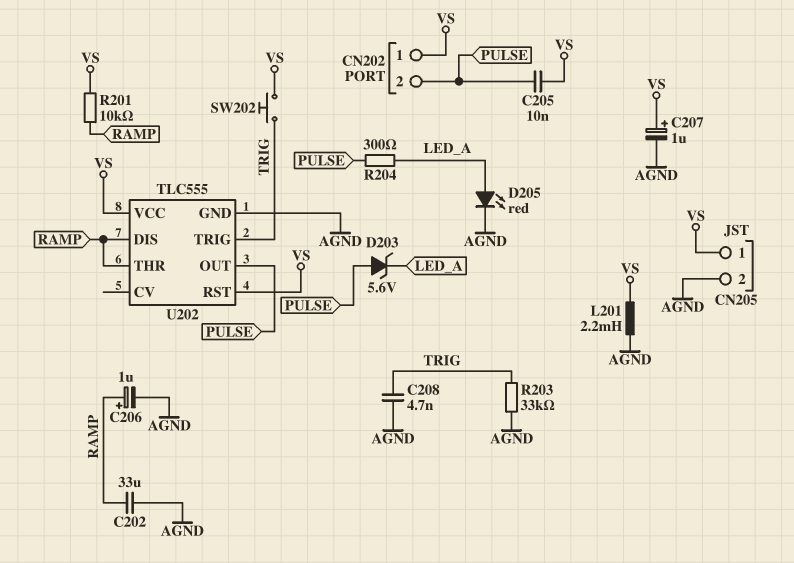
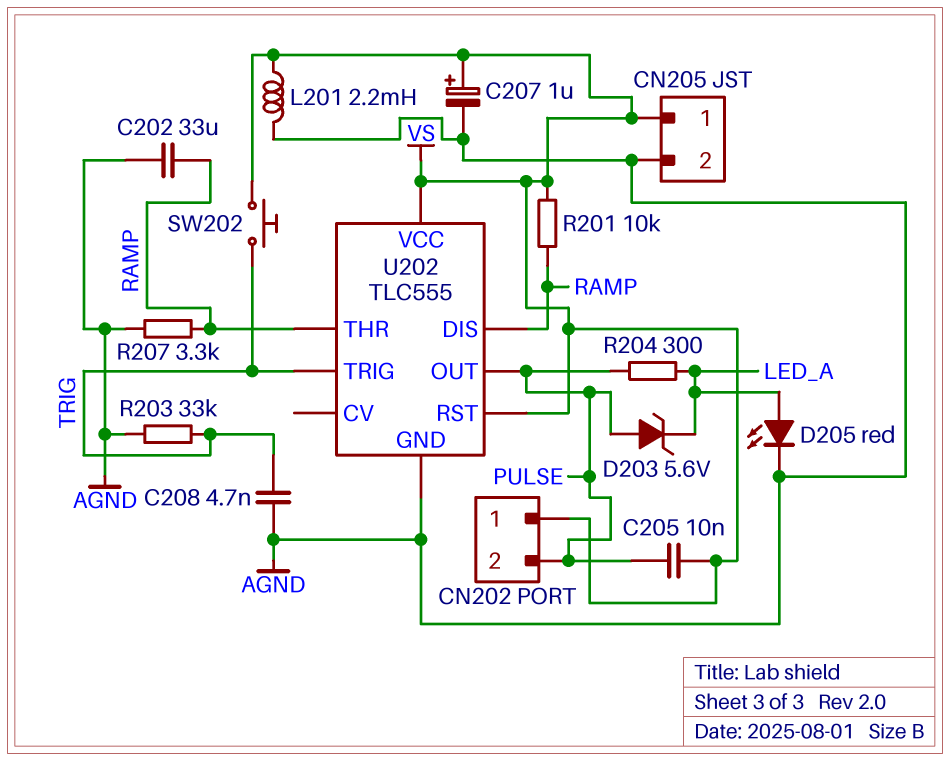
C206: 1uF (plus RAMP, minus AGND) -> none
R207: none -> 3.3k (AGND, RAMP)

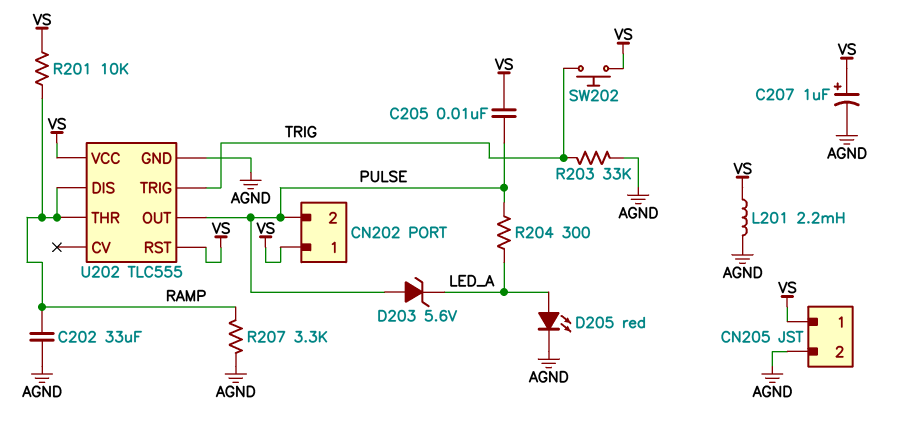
C208: 4.7nF (AGND, TRIG) -> none

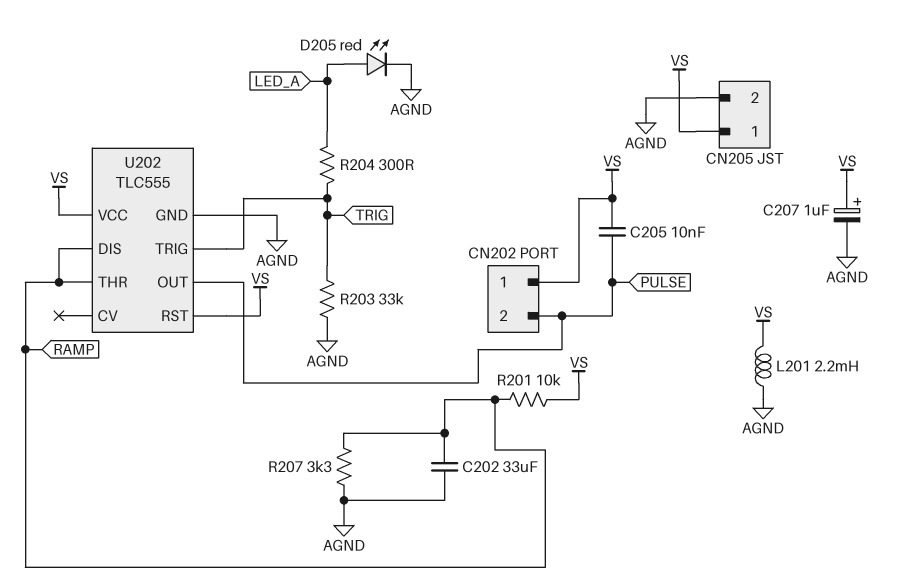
D203: zener 5.6V (A PULSE, K LED_A) -> none
R204: 300 (LED_A, PULSE) -> 300 (LED_A, TRIG)
SW202: button (TRIG, VS) -> none

